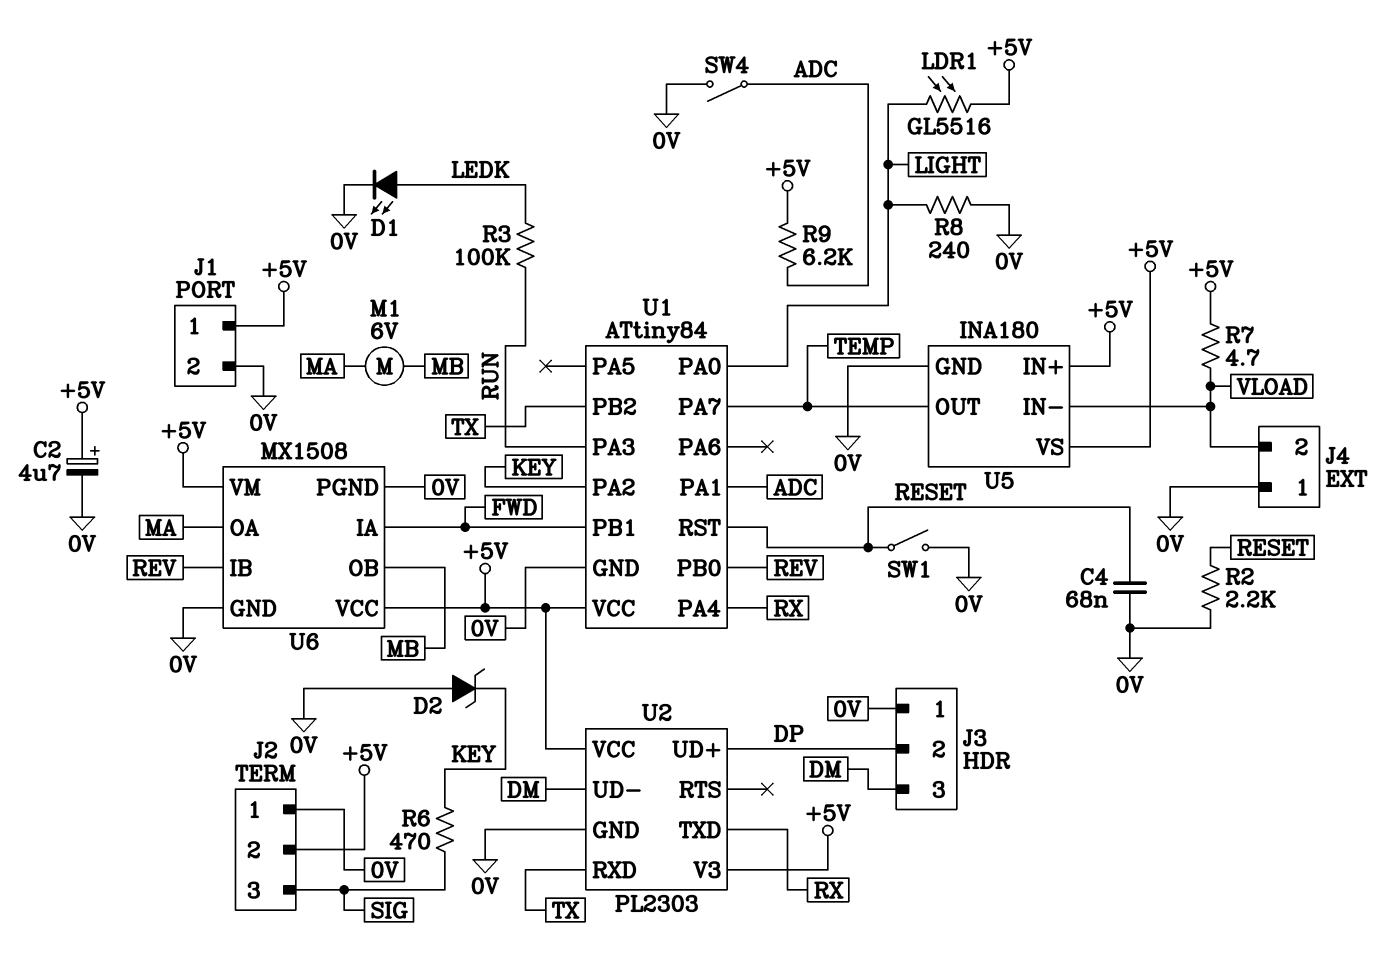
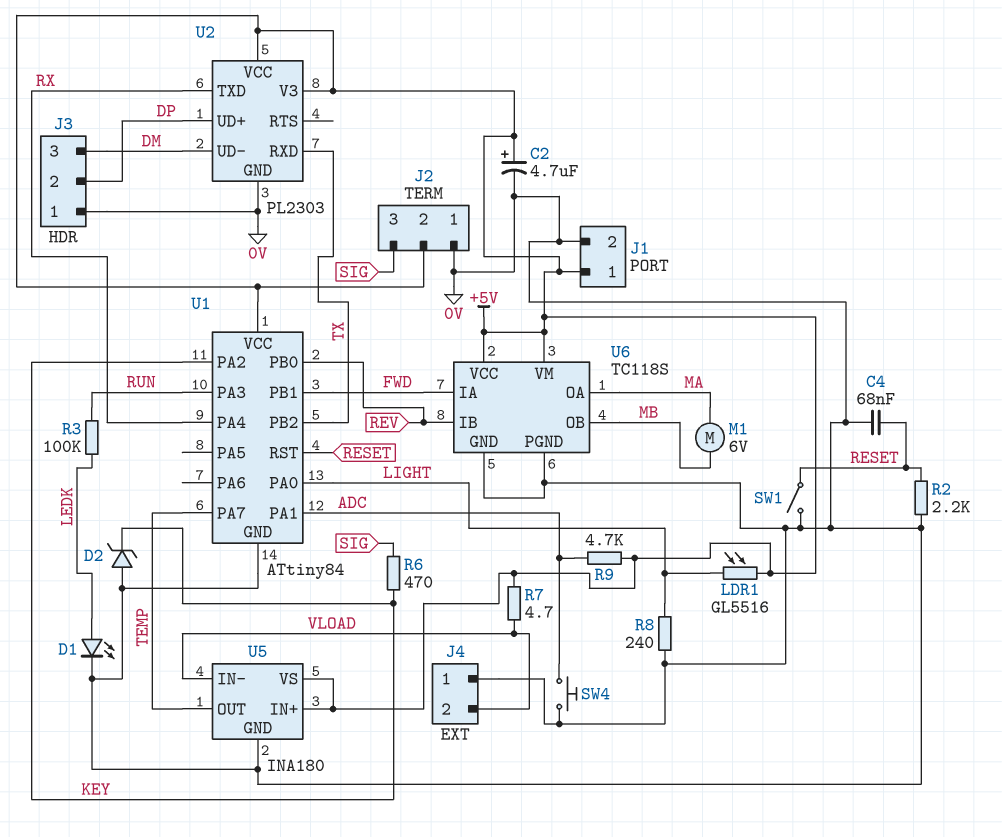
R9: 6.2k (+5V, ADC) -> 4.7k (+5V, ADC)
SW4: switch (0V, ADC) -> button (0V, ADC)
U6: MX1508 -> TC118S

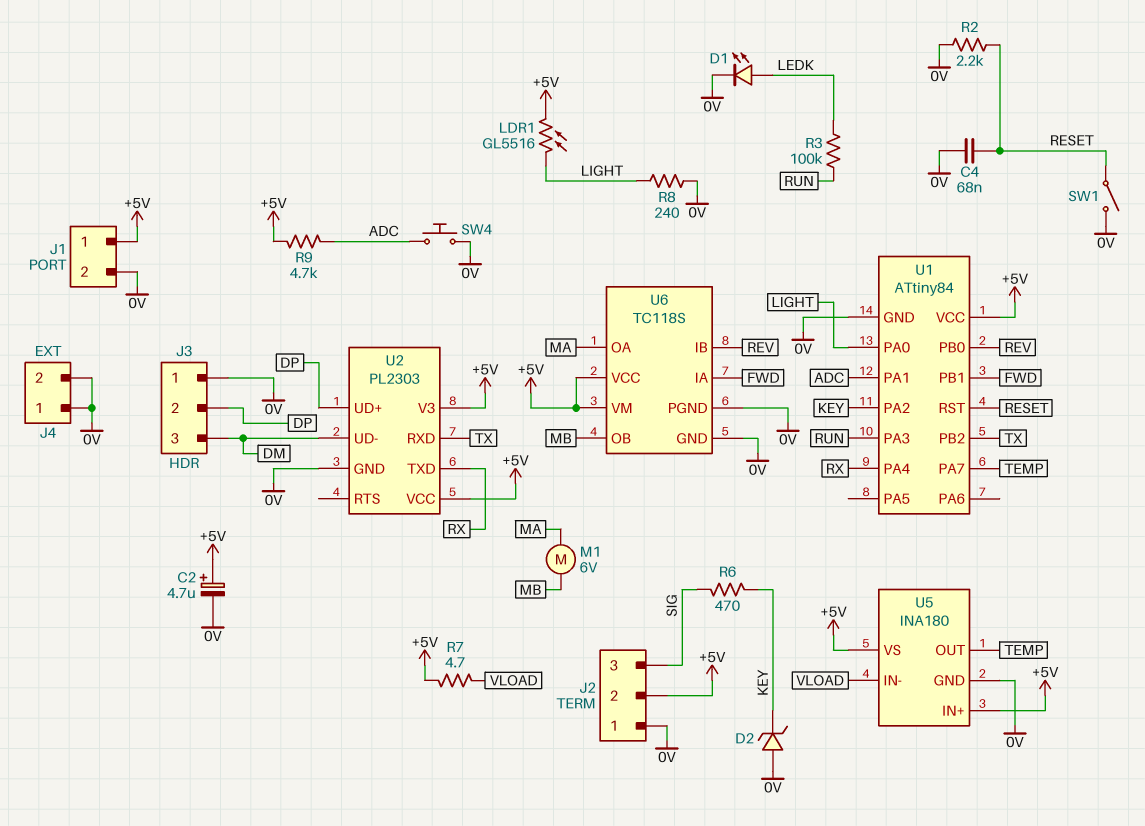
J4 pin 2: VLOAD -> 0V

